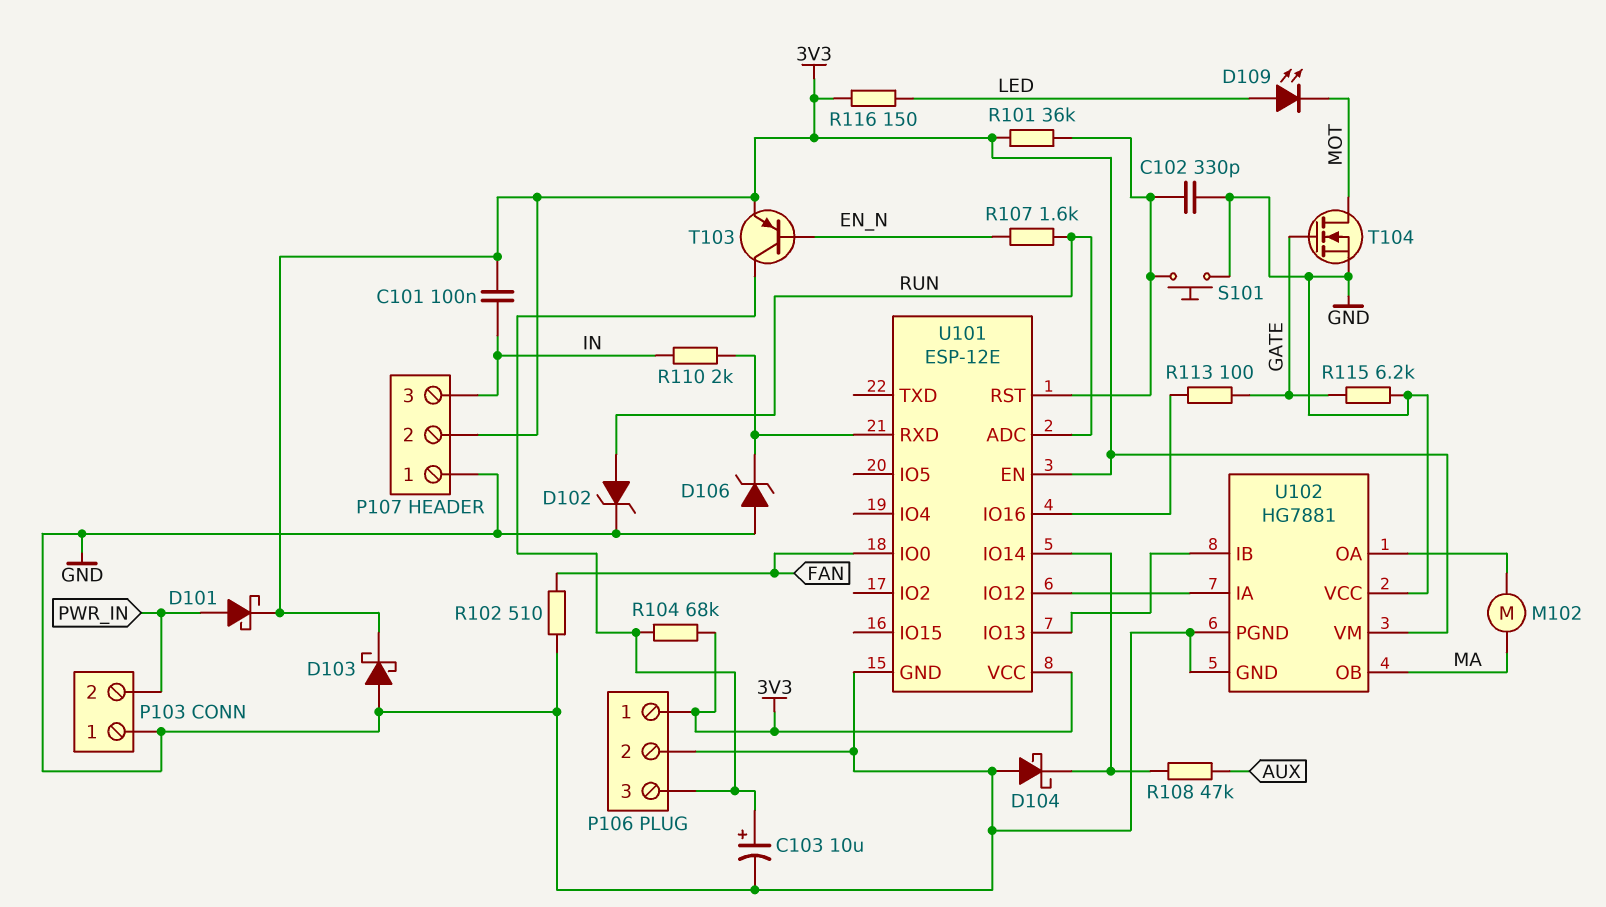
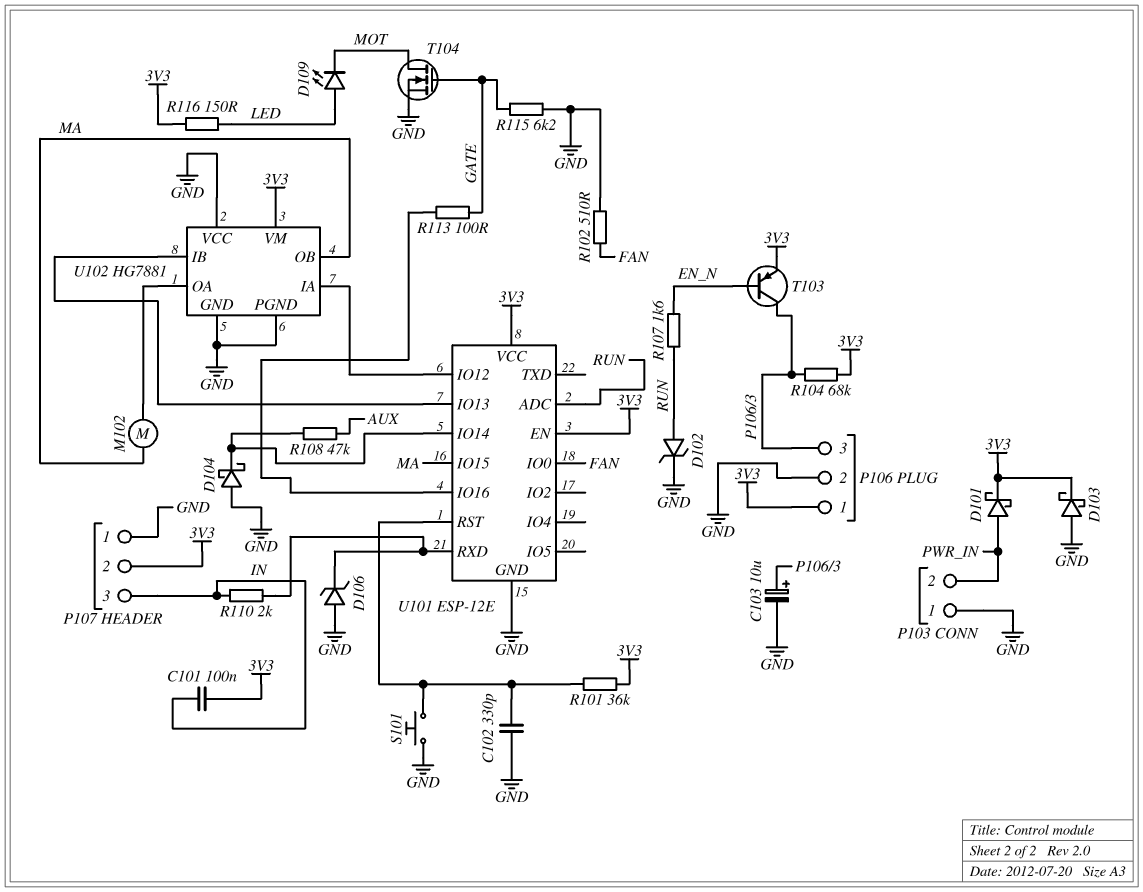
U101 pin IO15: none -> MA

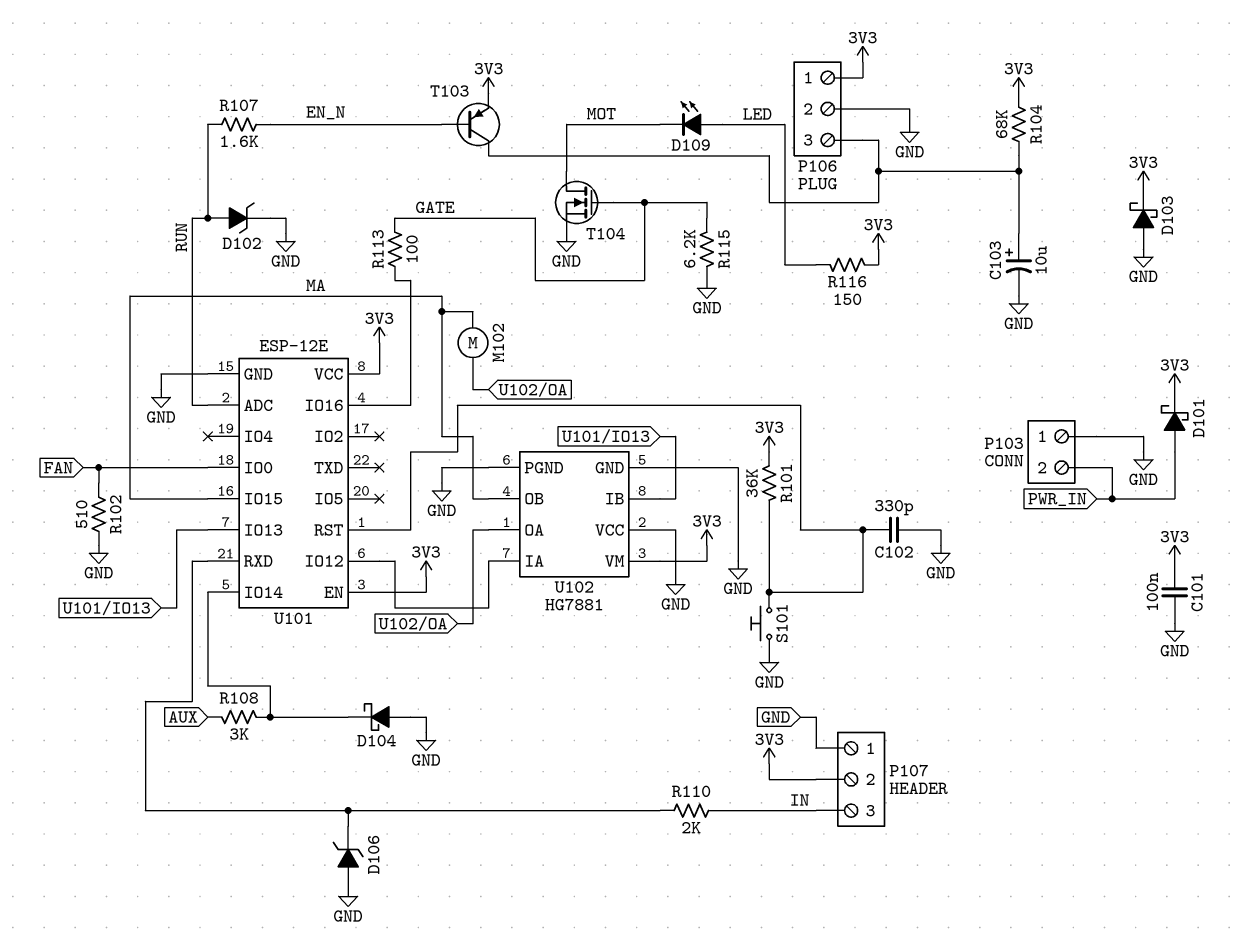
C101: 100nF (3V3, IN) -> 100nF (3V3, GND)
R108: 47k (AUX, U101/IO14) -> 3k (AUX, U101/IO14)

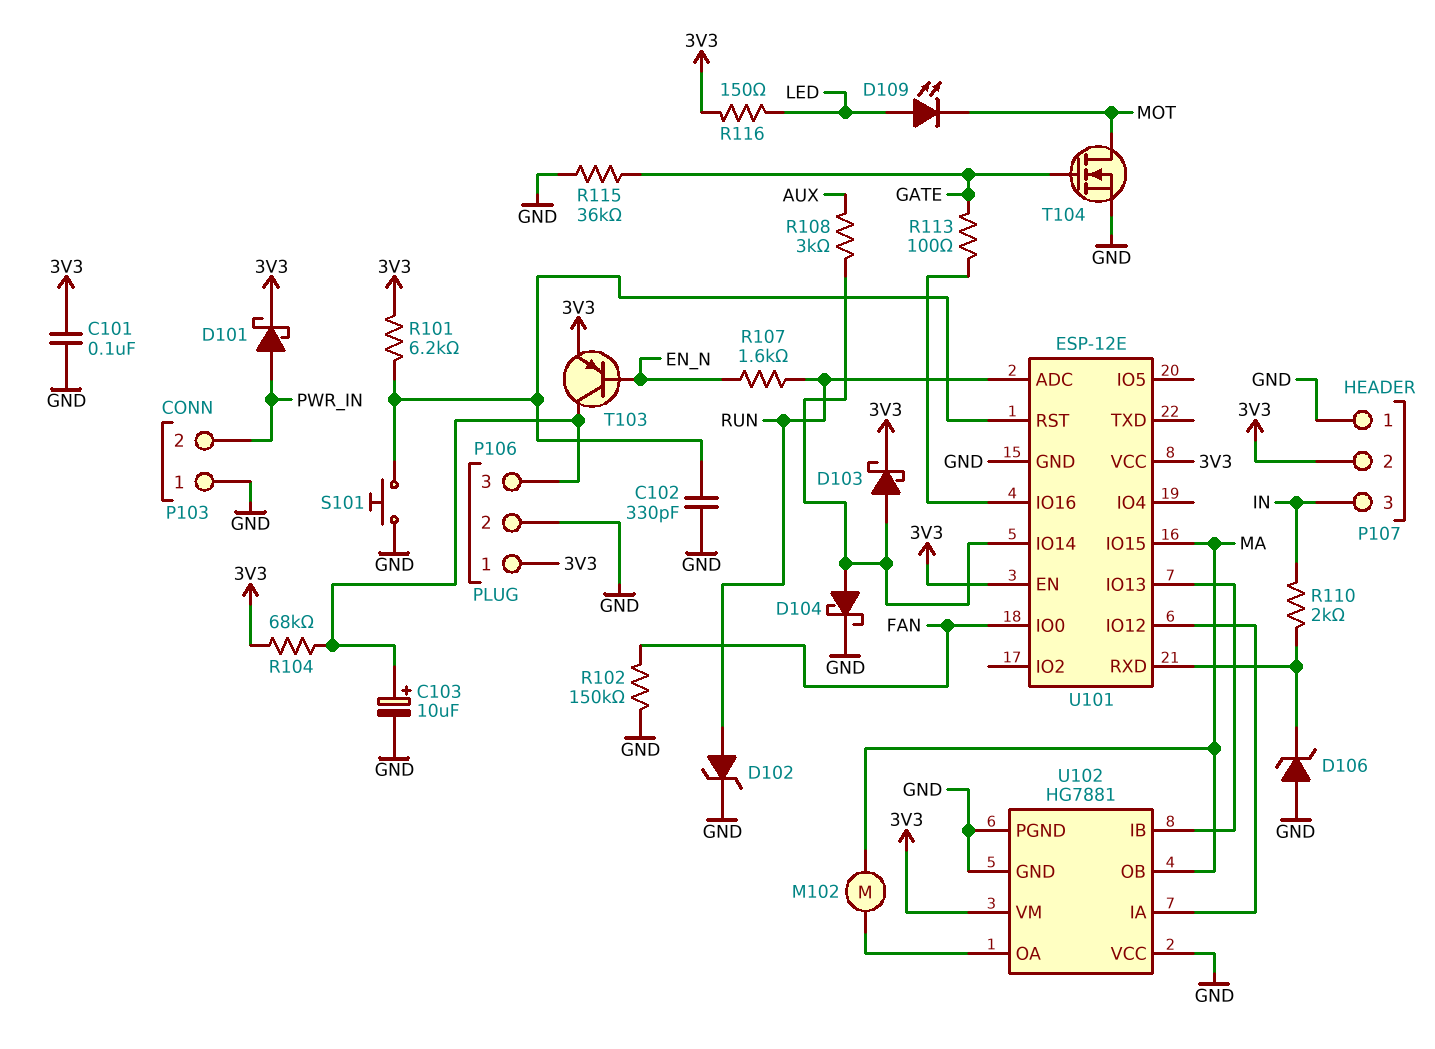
D103: schottky (A GND, K 3V3) -> schottky (A U101/IO14, K 3V3)
D104: schottky (A GND, K U101/IO14) -> schottky (A U101/IO14, K GND)
R101: 36k (3V3, U101/RST) -> 6.2k (3V3, U101/RST)
R102: 510 (FAN, GND) -> 150k (FAN, GND)
R115: 6.2k (GATE, GND) -> 36k (GATE, GND)

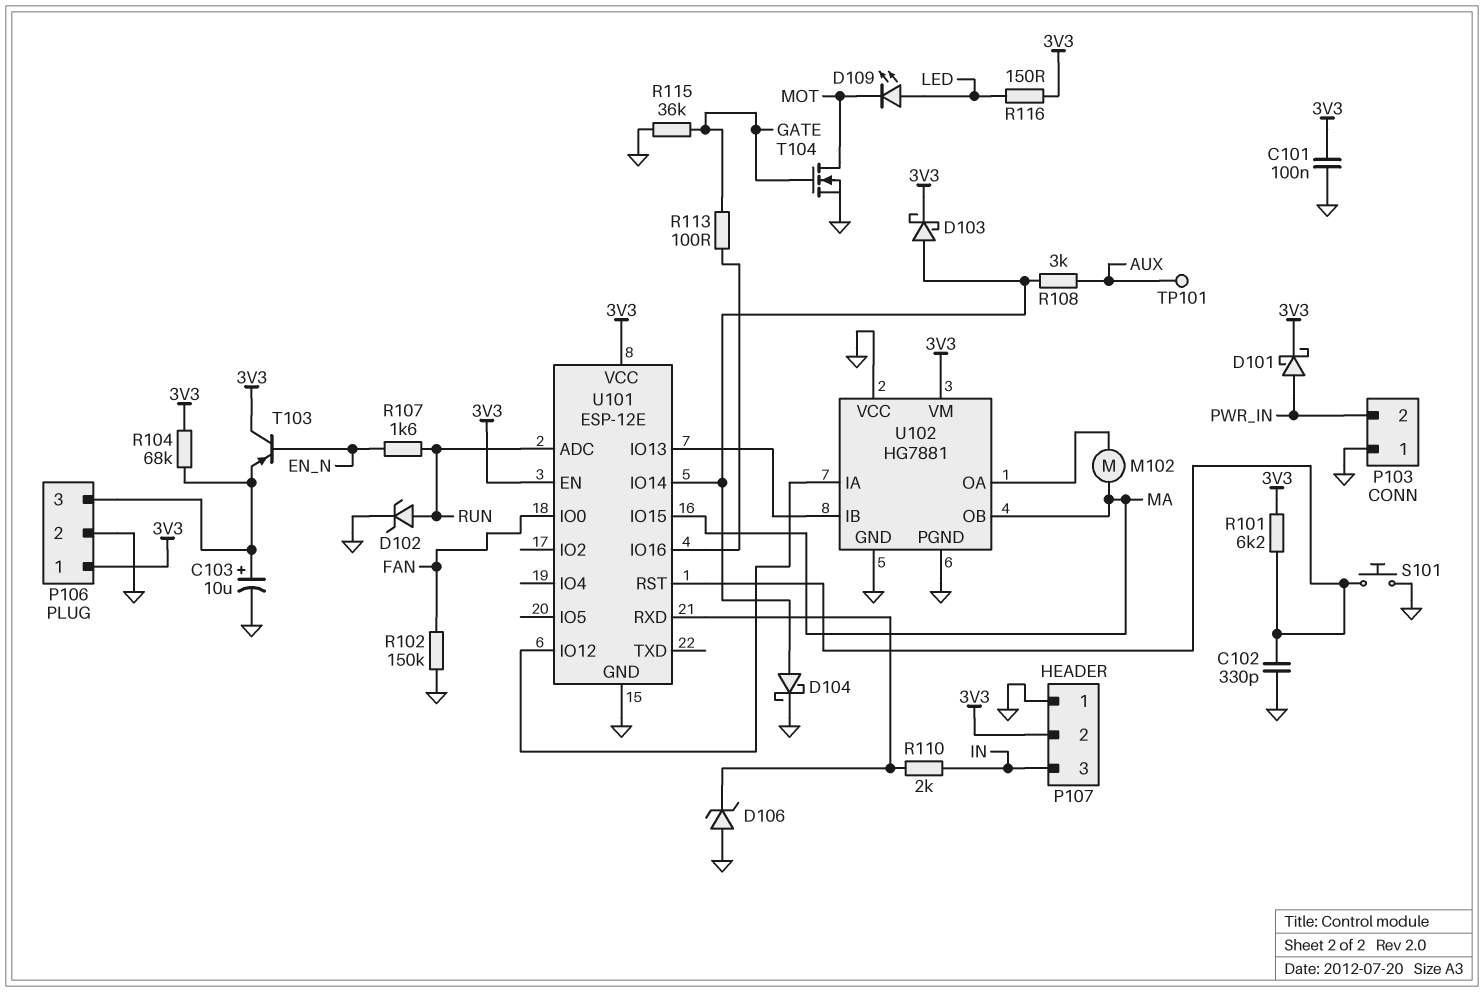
T103: PNP (B EN_N, C P106/3, E 3V3) -> PNP (B EN_N, C 3V3, E P106/3)
TP101: none -> test point (AUX)

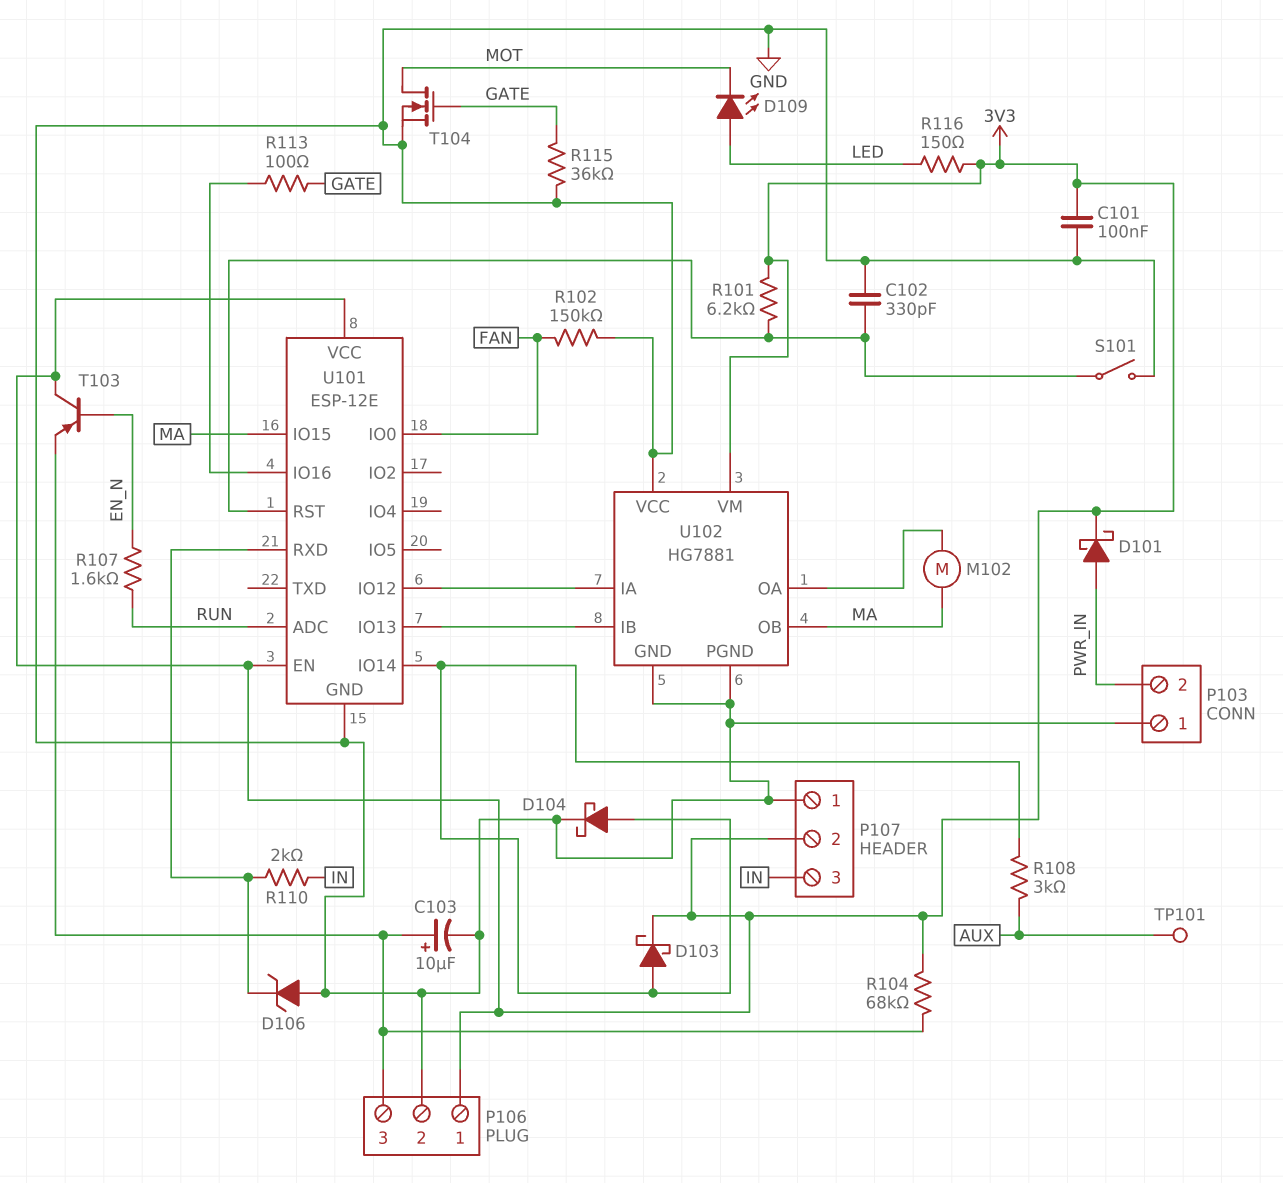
D102: zener (A RUN, K GND) -> none
S101: button (GND, U101/RST) -> switch (GND, U101/RST)

